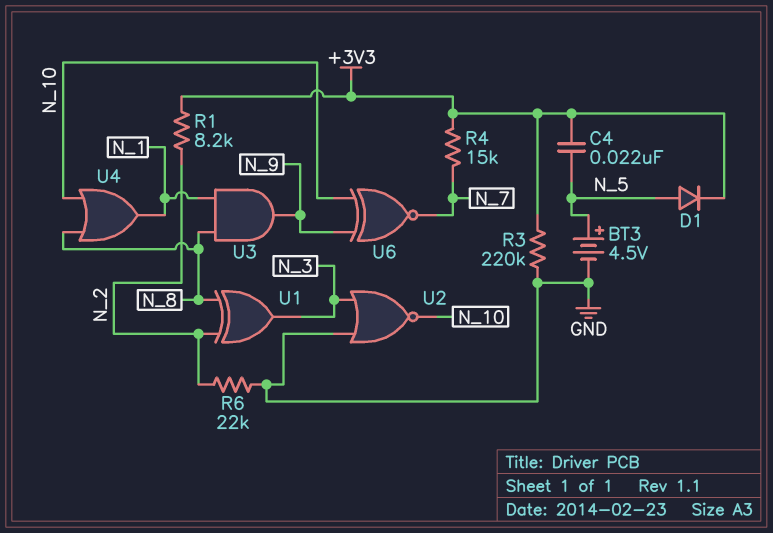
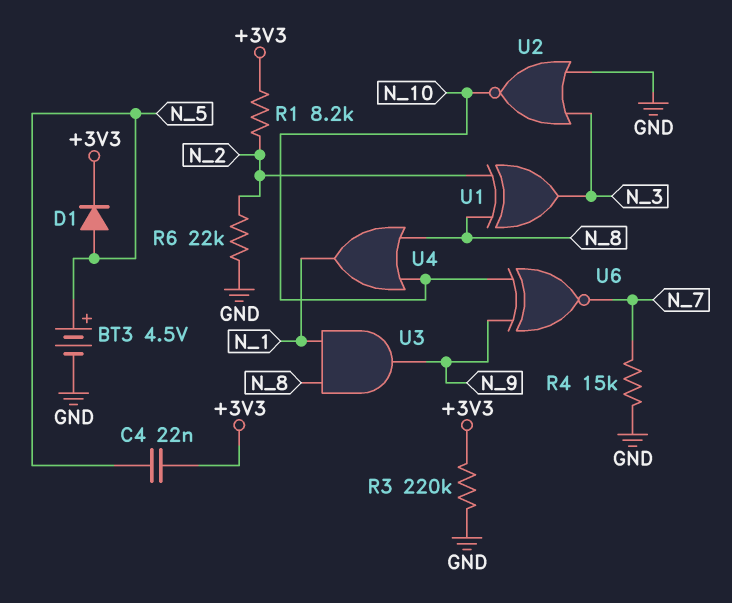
R4: 15k (+3V3, N_7) -> 15k (GND, N_7)

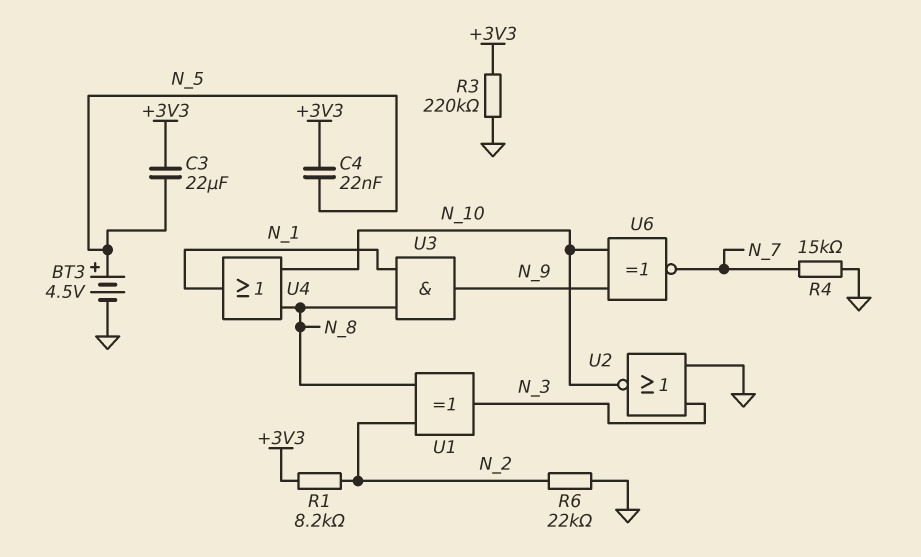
C3: none -> 22uF (+3V3, N_5)
D1: diode (A N_5, K +3V3) -> none

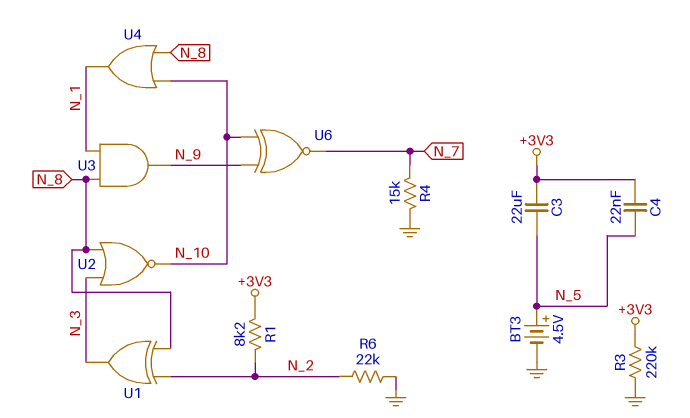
U2: NOR (in GND, in N_3, out N_10) -> NOR (in N_3, in N_8, out N_10)

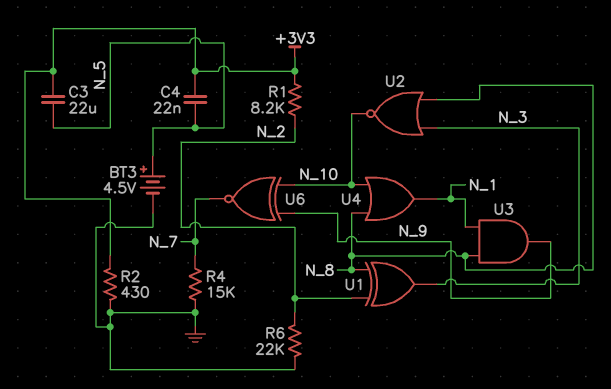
R2: none -> 430 (+3V3, GND)
R3: 220k (+3V3, GND) -> none

